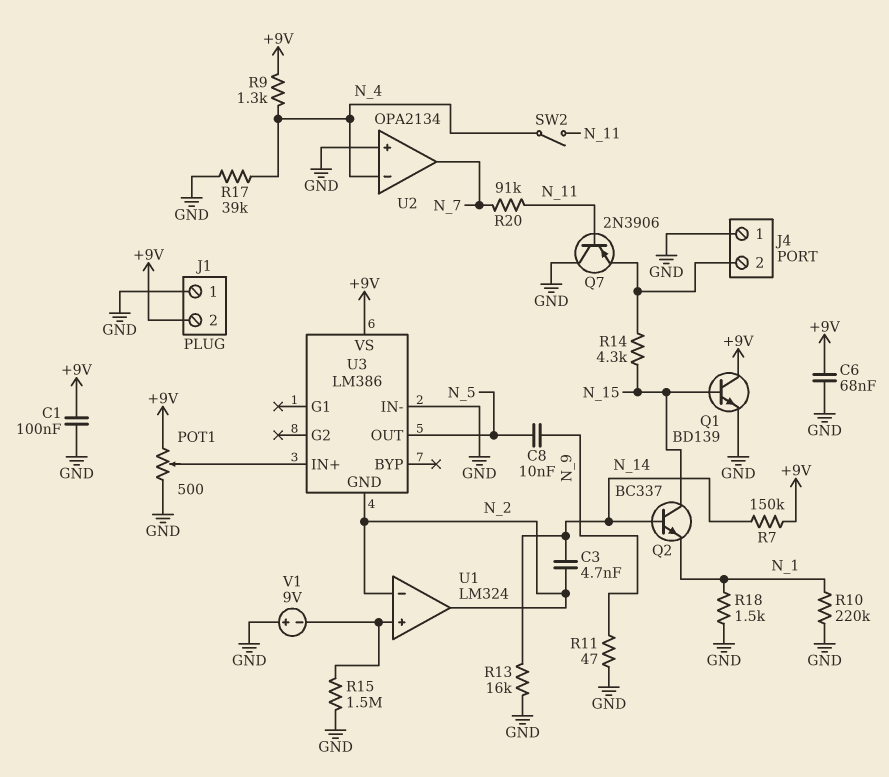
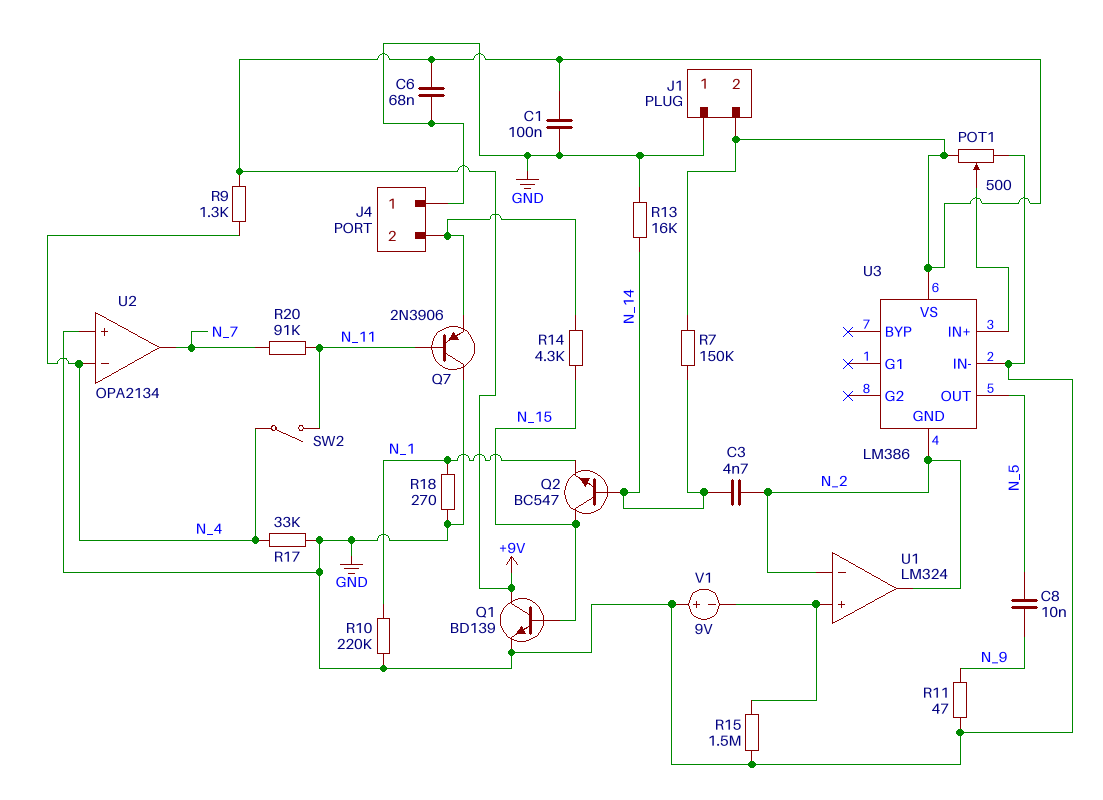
Q2: NPN BC337 (B N_14, C N_15, E N_1) -> NPN BC547 (B N_14, C N_15, E N_1)
R17: 39k (GND, N_4) -> 33k (GND, N_4)
R18: 1.5k (GND, N_1) -> 270 (GND, N_1)

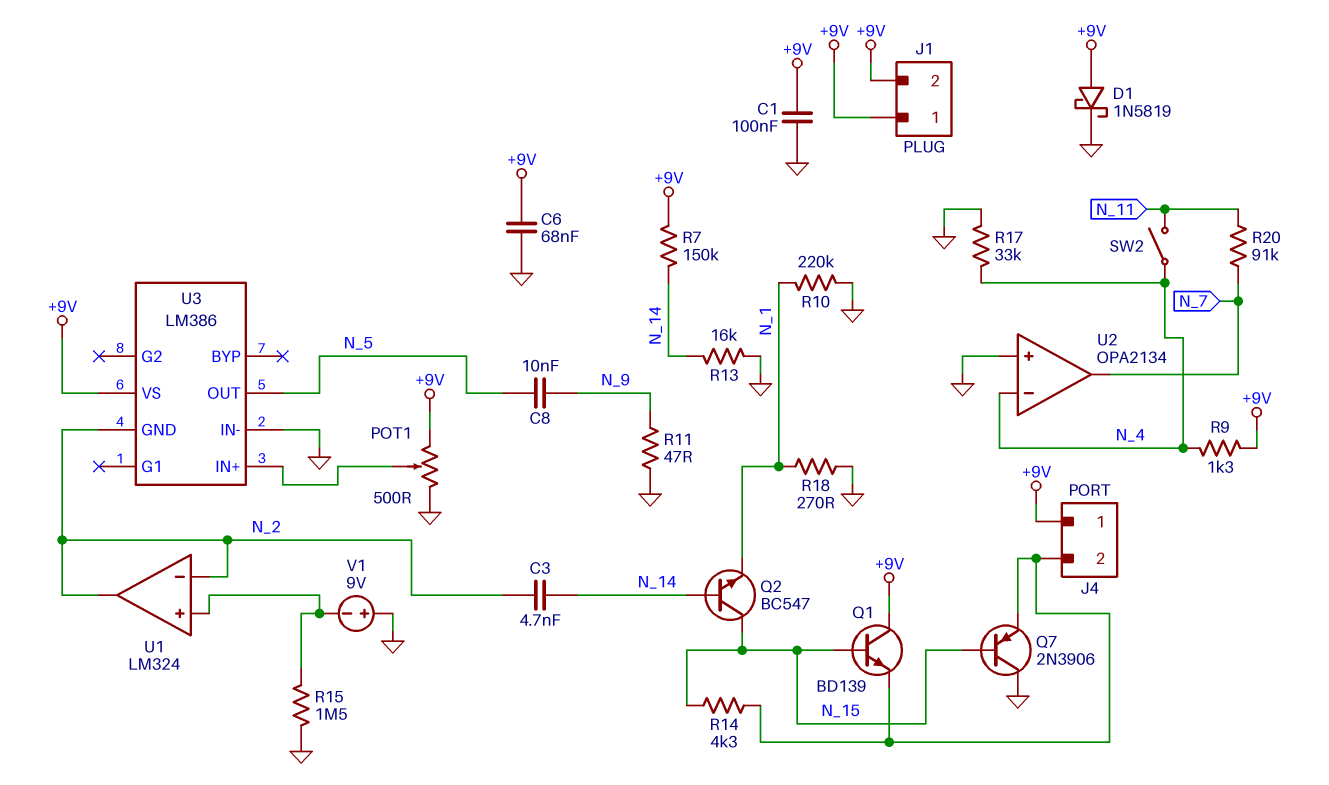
D1: none -> schottky 1N5819 (A +9V, K GND)
J1 pin 1: GND -> +9V
J4 pin 1: GND -> +9V
Q1: NPN BD139 (B N_15, C +9V, E GND) -> NPN BD139 (B N_15, C +9V, E J4/2)
Q7: PNP 2N3906 (B N_11, C GND, E J4/2) -> PNP 2N3906 (B N_15, C GND, E J4/2)

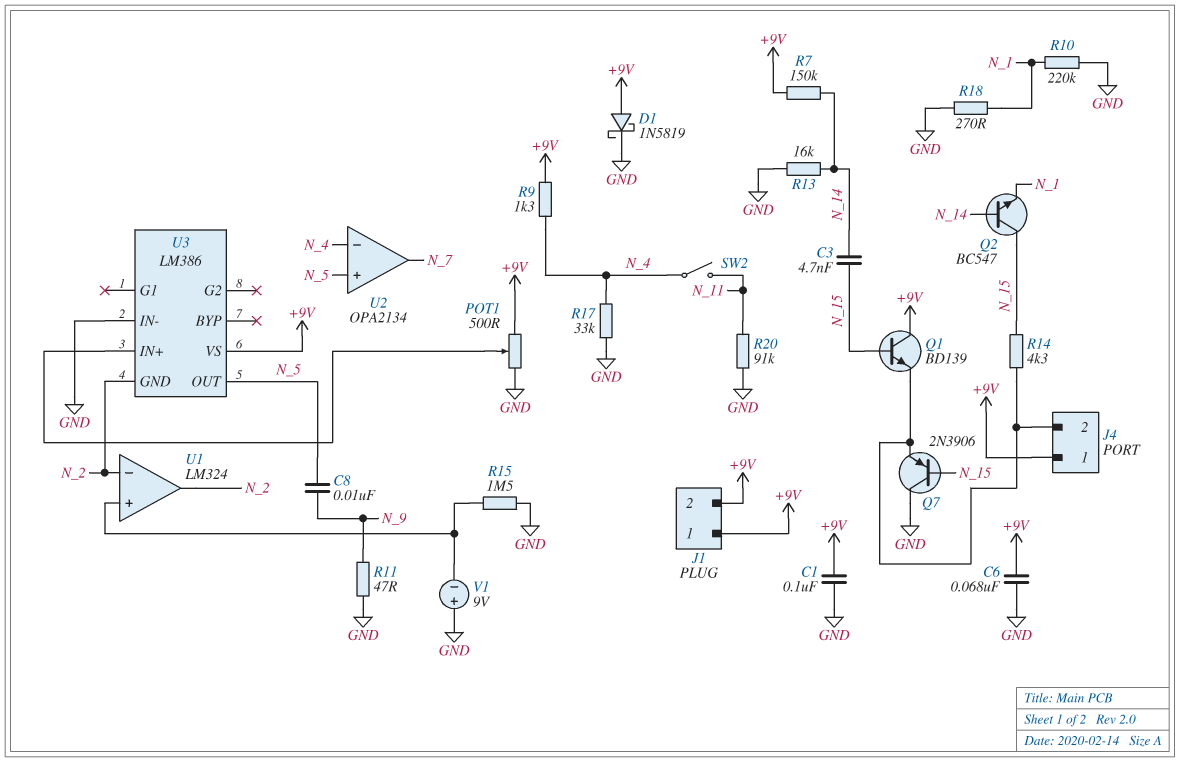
C3: 4.7nF (N_2, N_14) -> 4.7nF (N_14, N_15)
R20: 91k (N_7, N_11) -> 91k (GND, N_11)
U2 pin in+: GND -> N_5

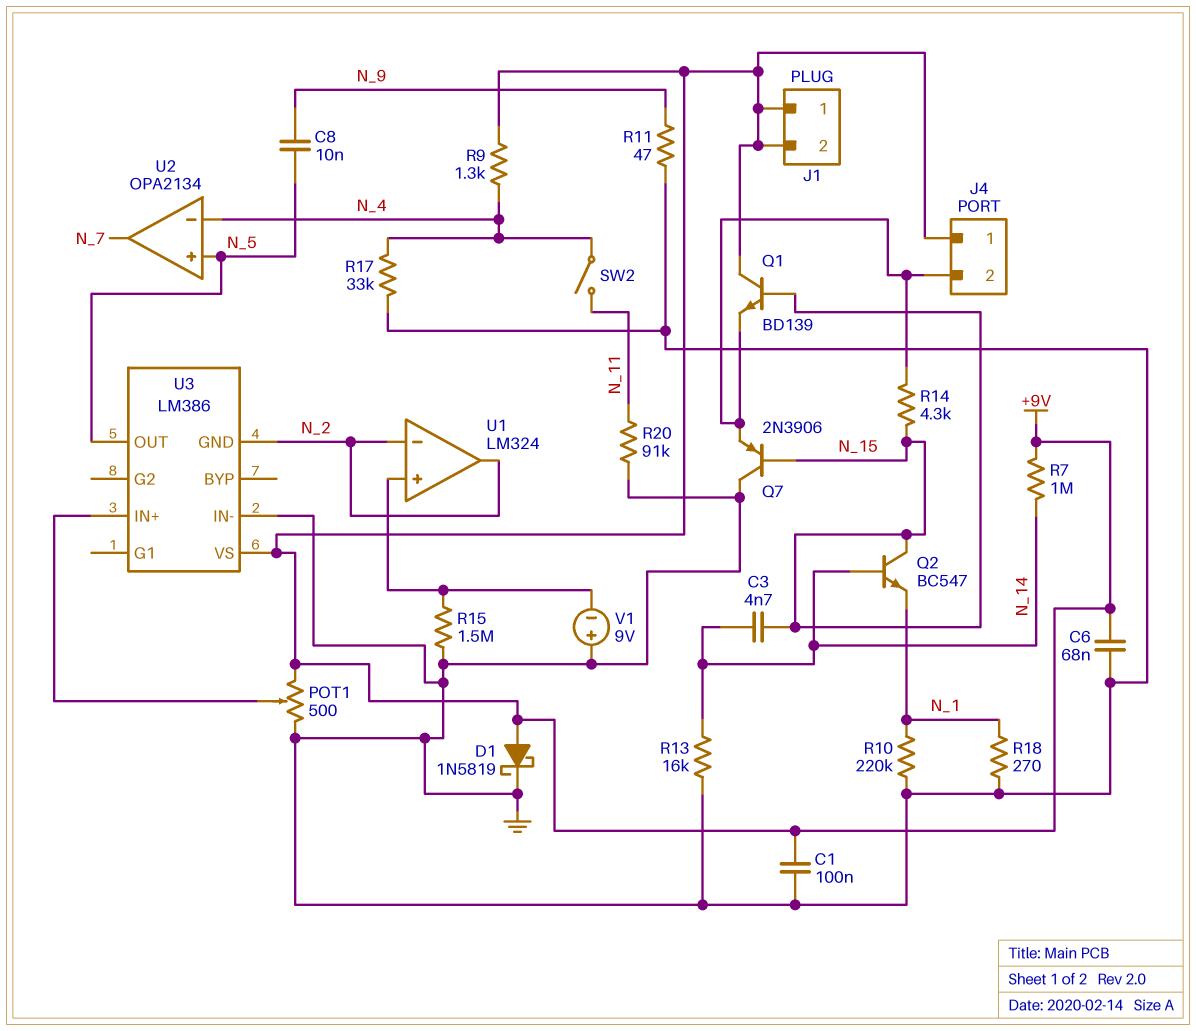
R7: 150k (+9V, N_14) -> 1M (+9V, N_14)

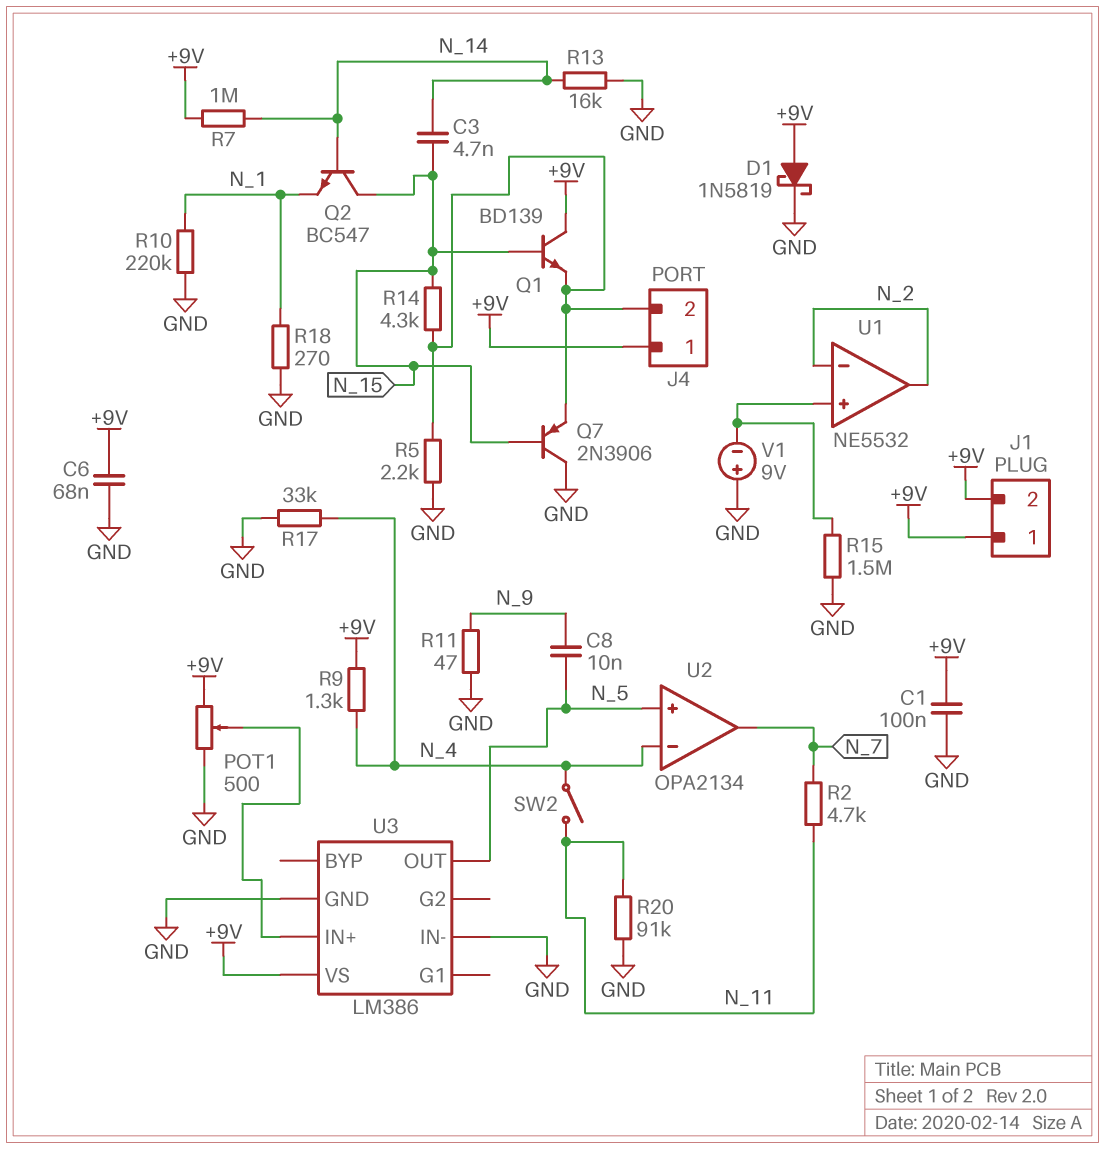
R2: none -> 4.7k (N_7, N_11)
R5: none -> 2.2k (GND, J4/2)
U1: LM324 -> NE5532
U3 pin GND: N_2 -> GND

